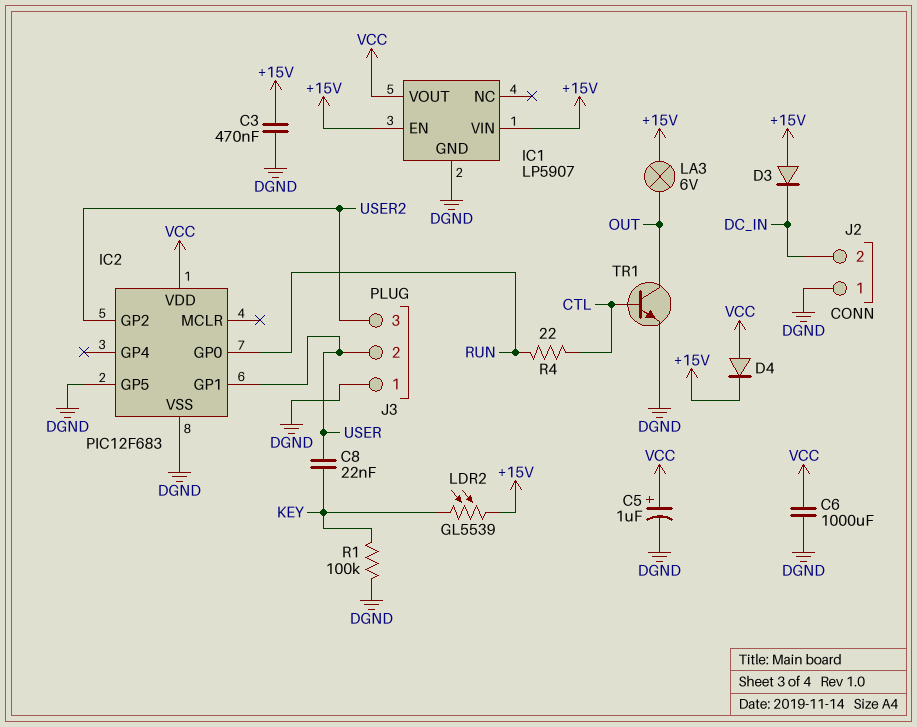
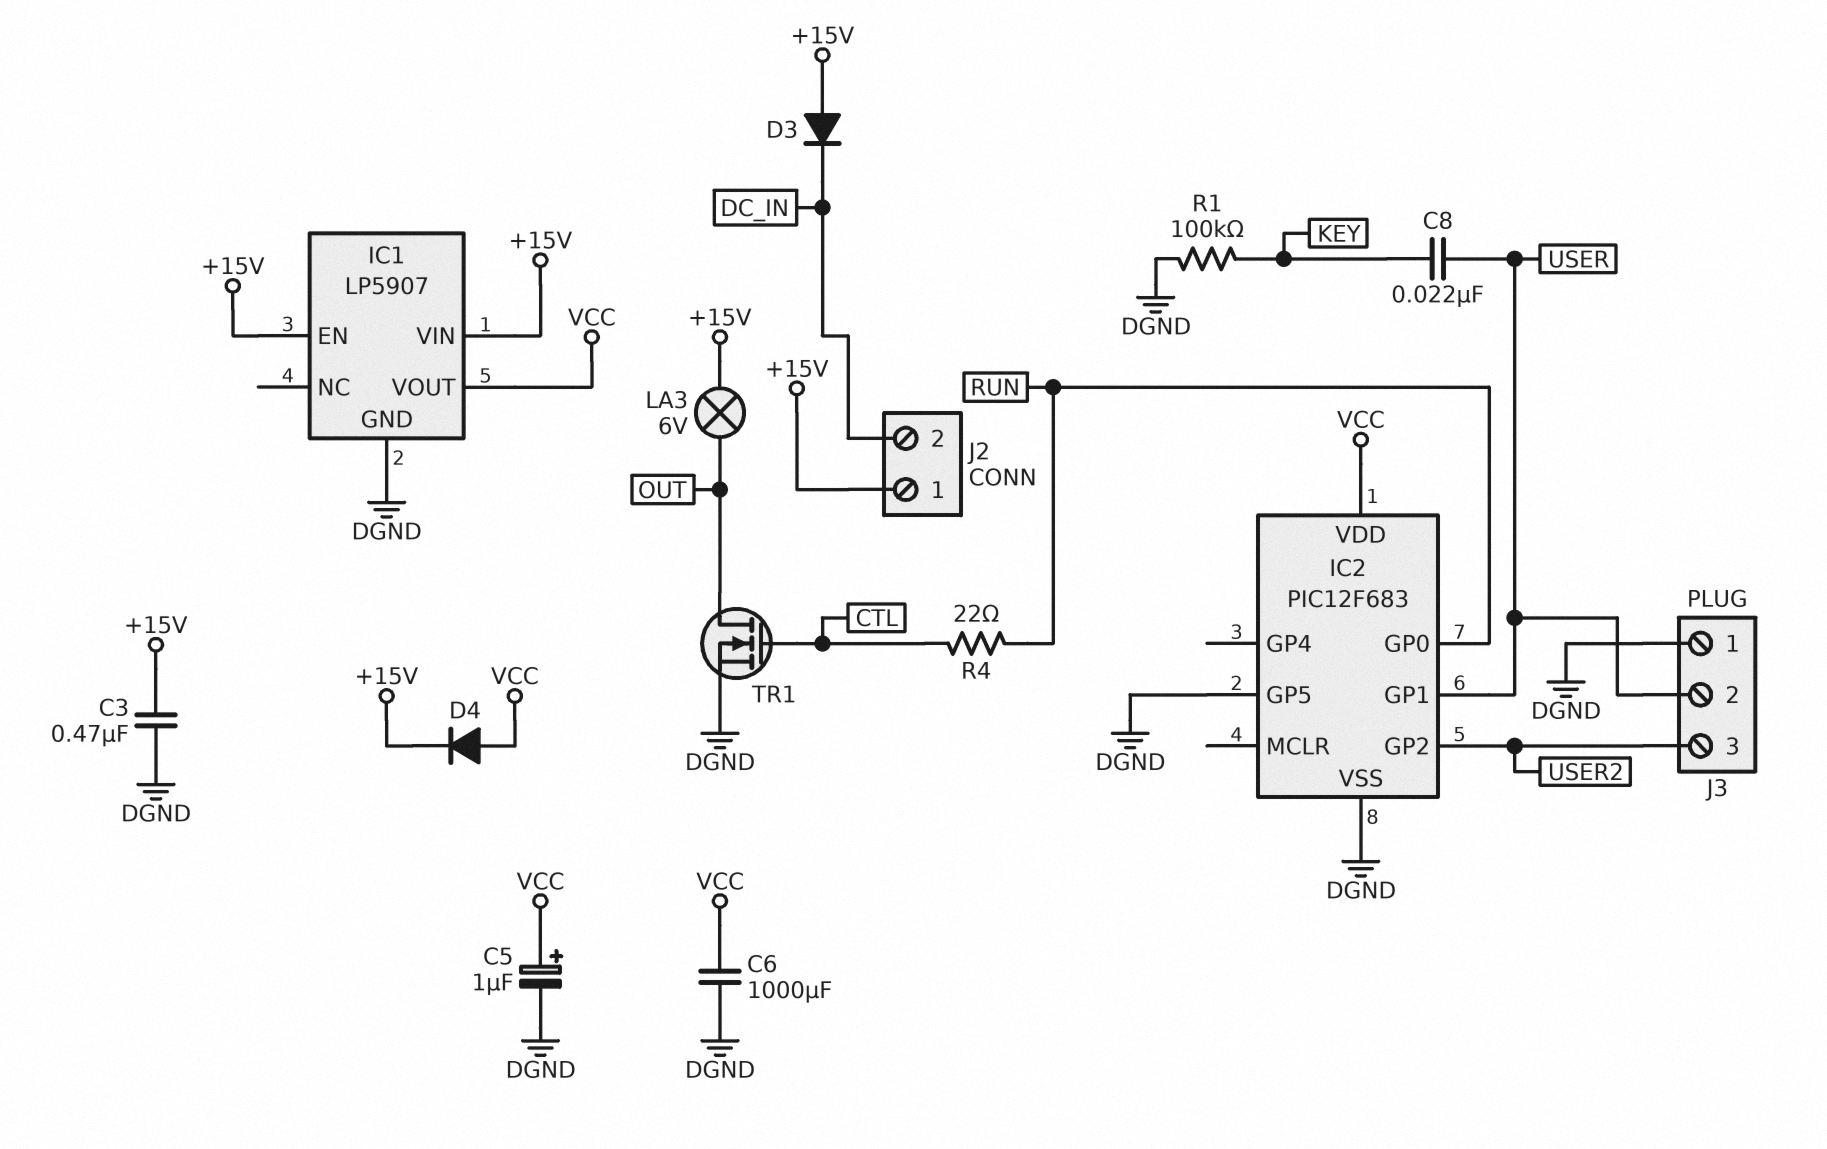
J2 pin 1: DGND -> +15V
LDR2: GL5539 (+15V, KEY) -> none
TR1: NPN (B CTL, C OUT, E DGND) -> NMOS (G CTL, D OUT, S DGND)

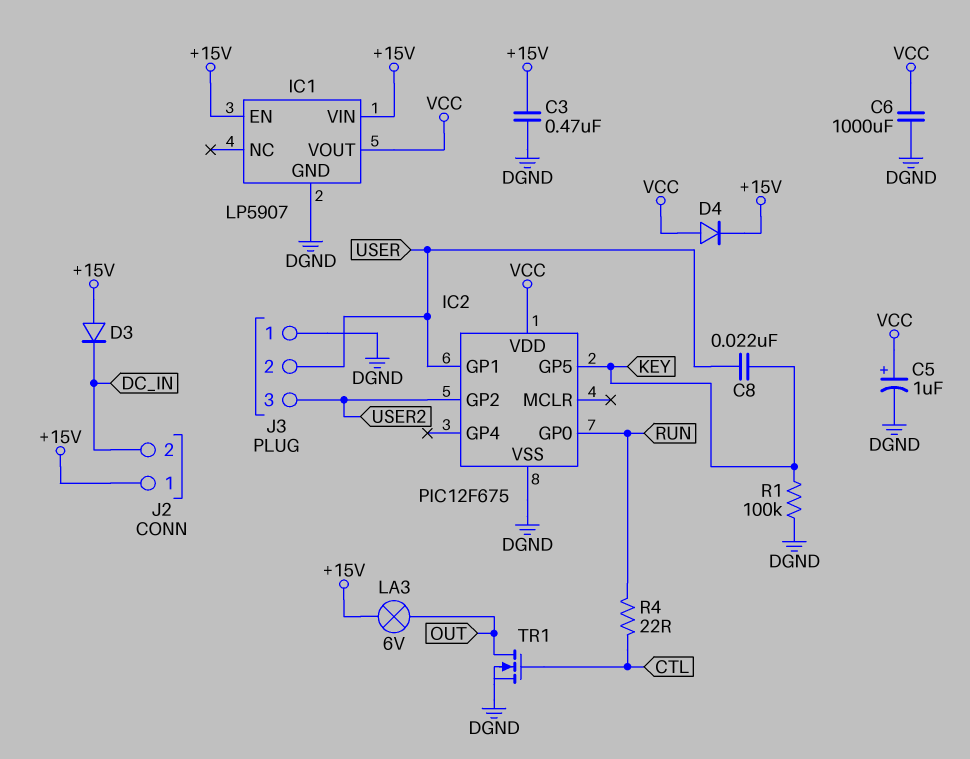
IC2: PIC12F683 -> PIC12F675
IC2 pin GP5: DGND -> KEY

